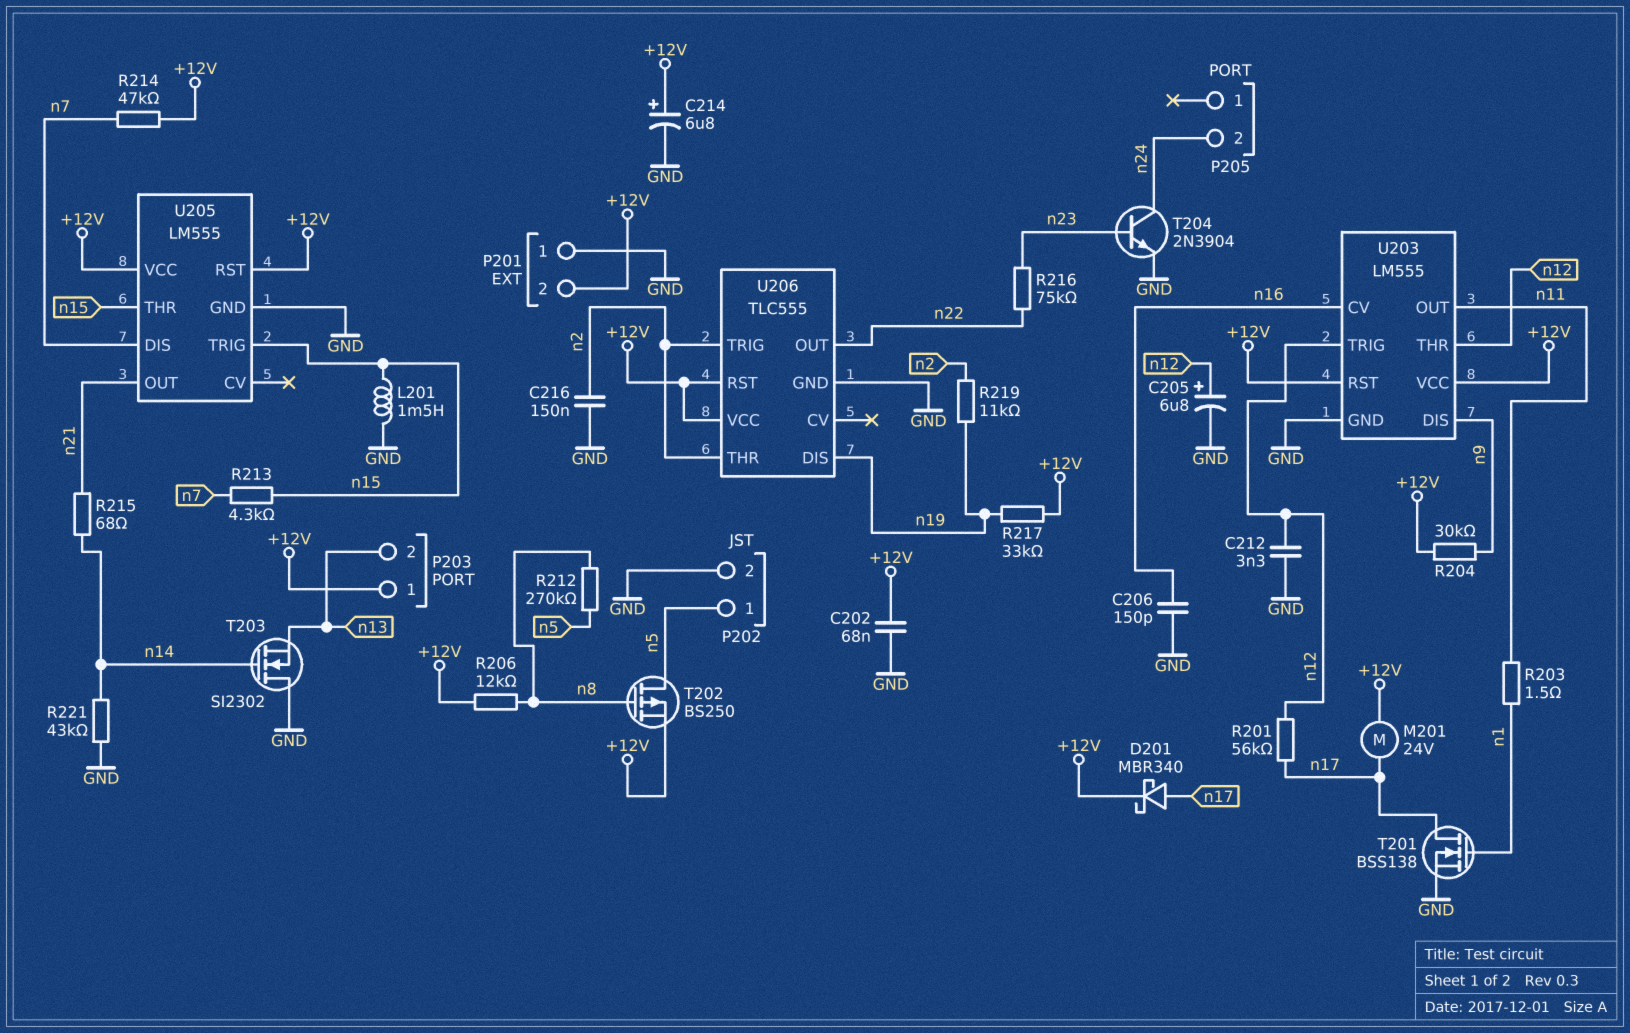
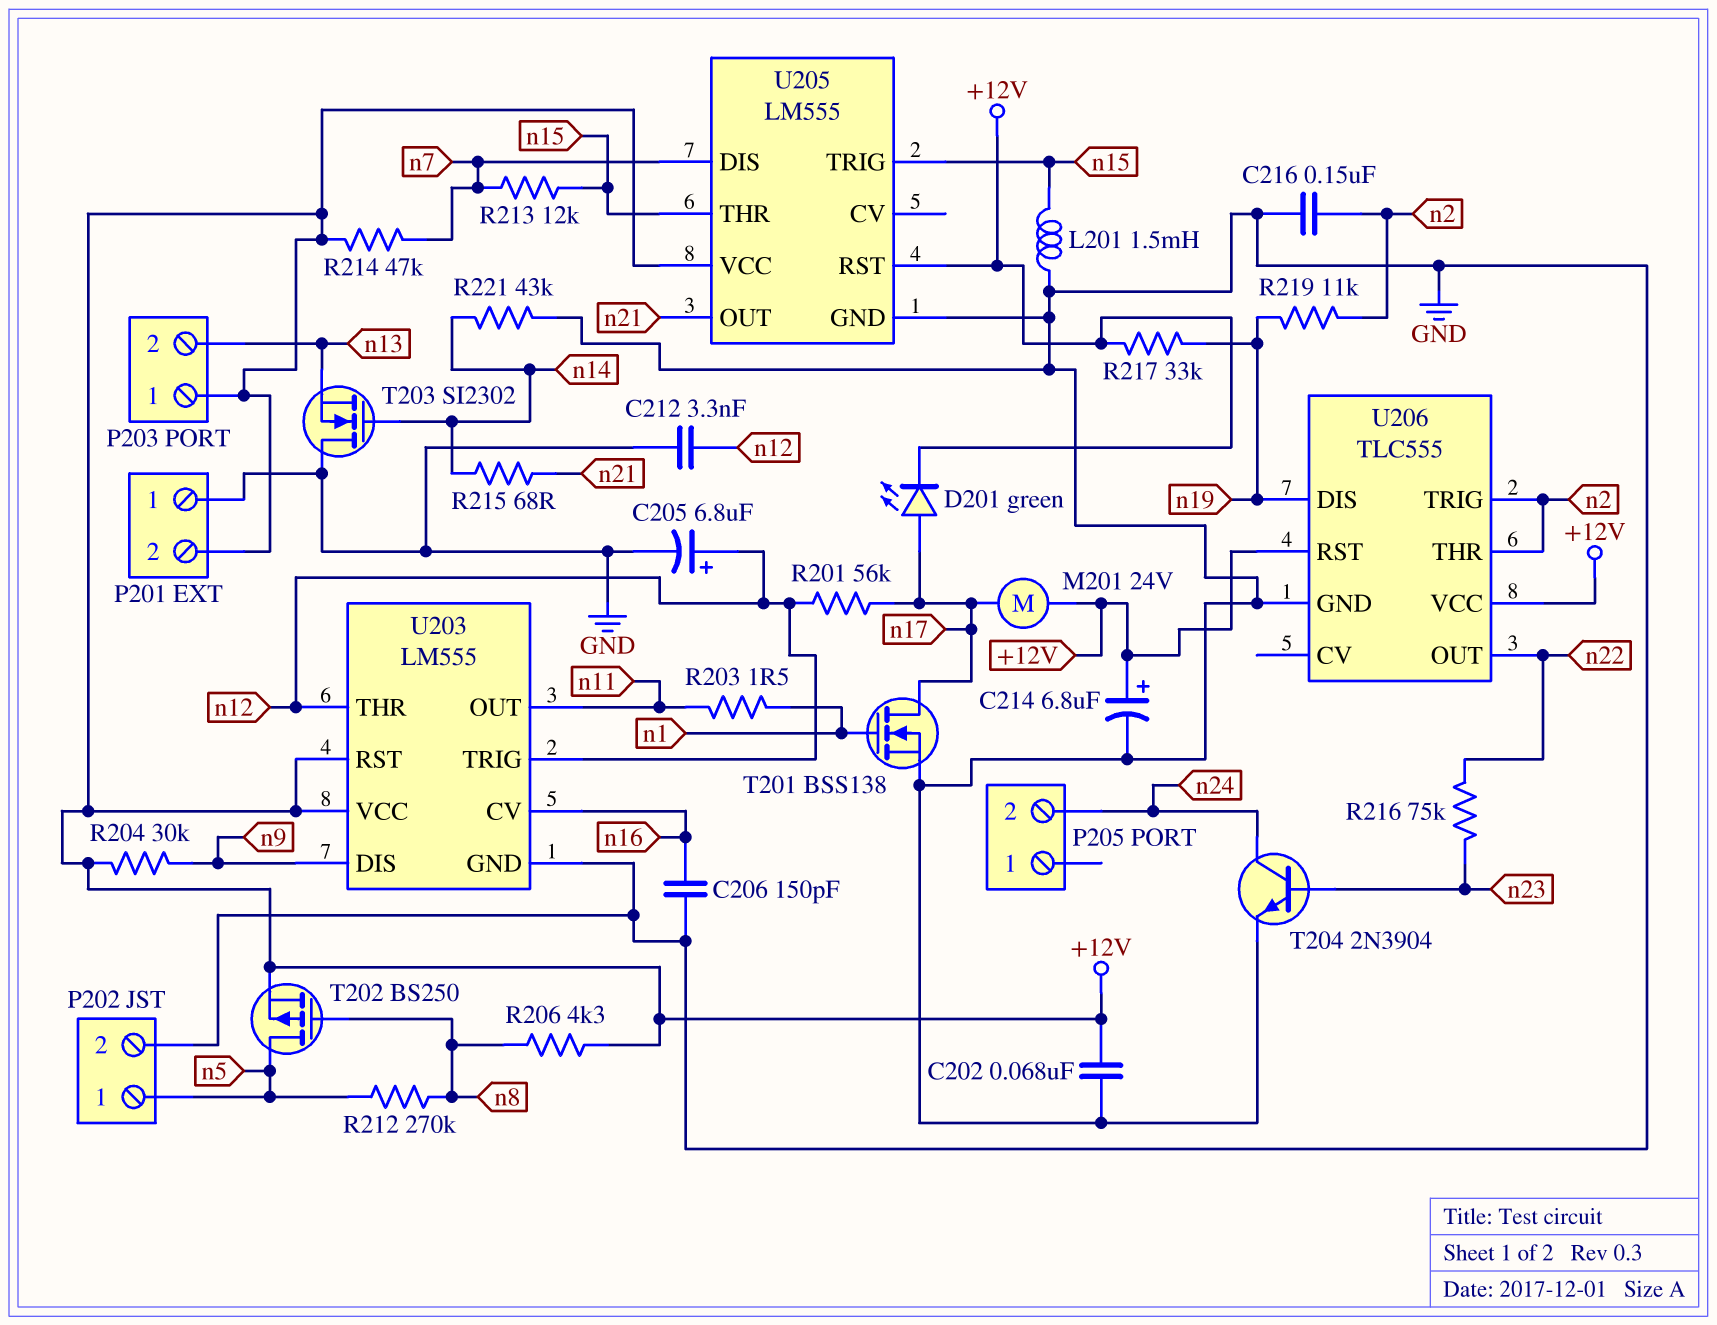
D201: schottky MBR340 (A n17, K +12V) -> LED green (A n17, K +12V)
R206: 12k (+12V, n8) -> 4.3k (+12V, n8)
R213: 4.3k (n7, n15) -> 12k (n7, n15)

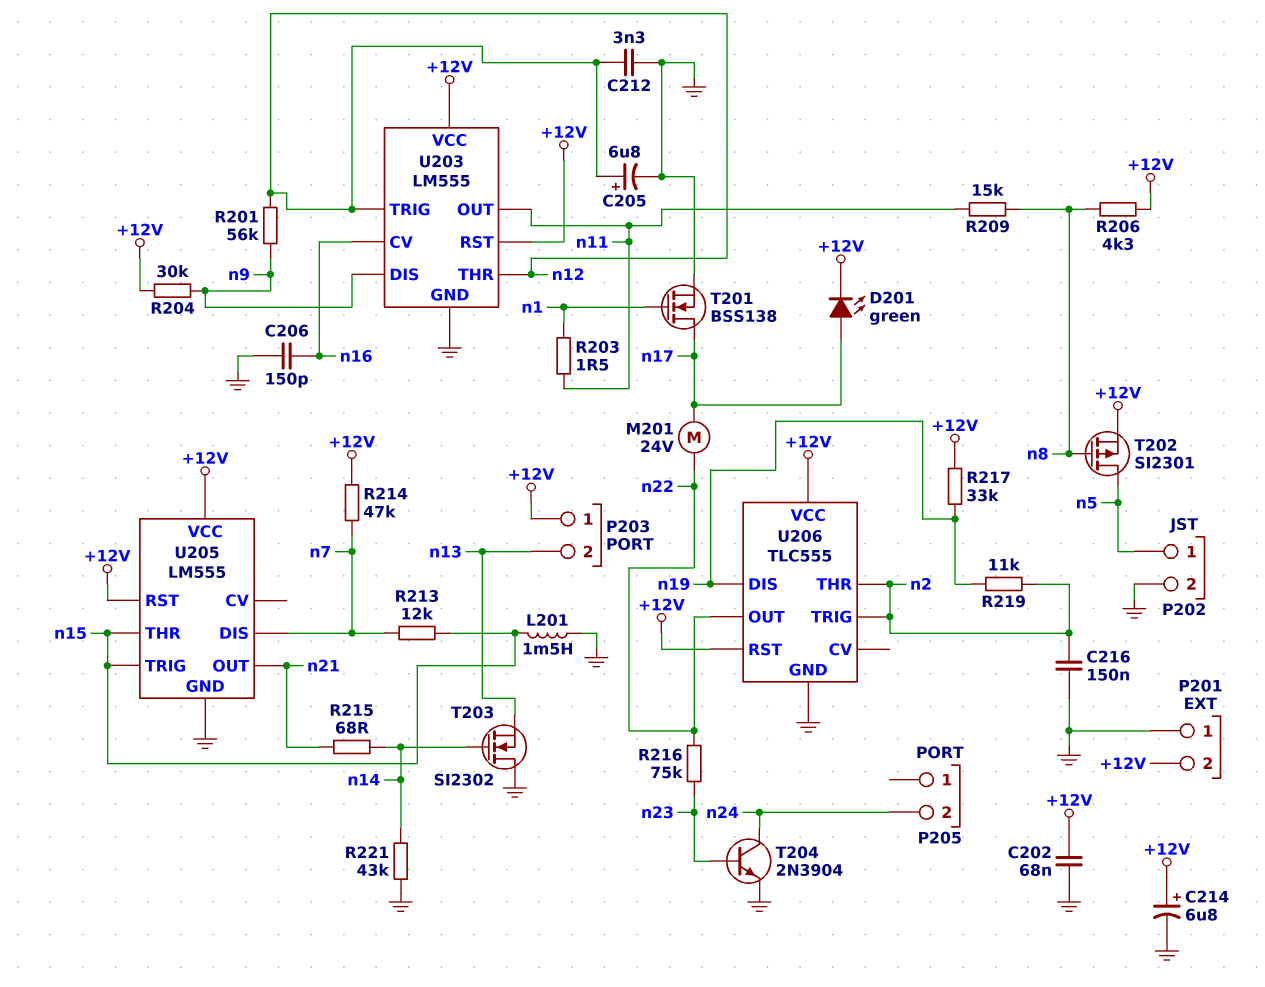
M201: motor 24V (+12V, n17) -> motor 24V (n17, n22)
R201: 56k (n12, n17) -> 56k (n9, n12)
R209: none -> 15k (n8, n11)
R212: 270k (n5, n8) -> none
T202: PMOS BS250 (G n8, D n5, S +12V) -> PMOS SI2301 (G n8, D n5, S +12V)

